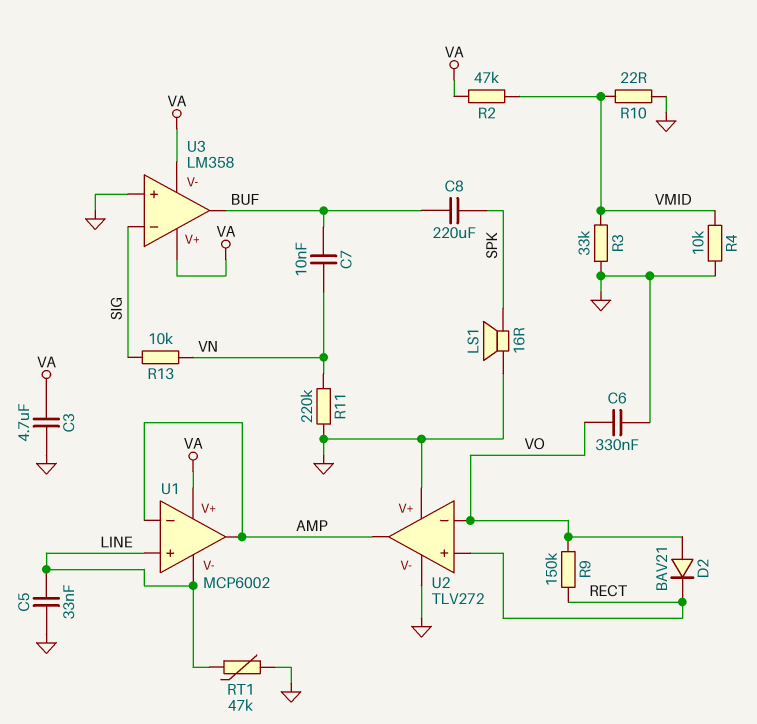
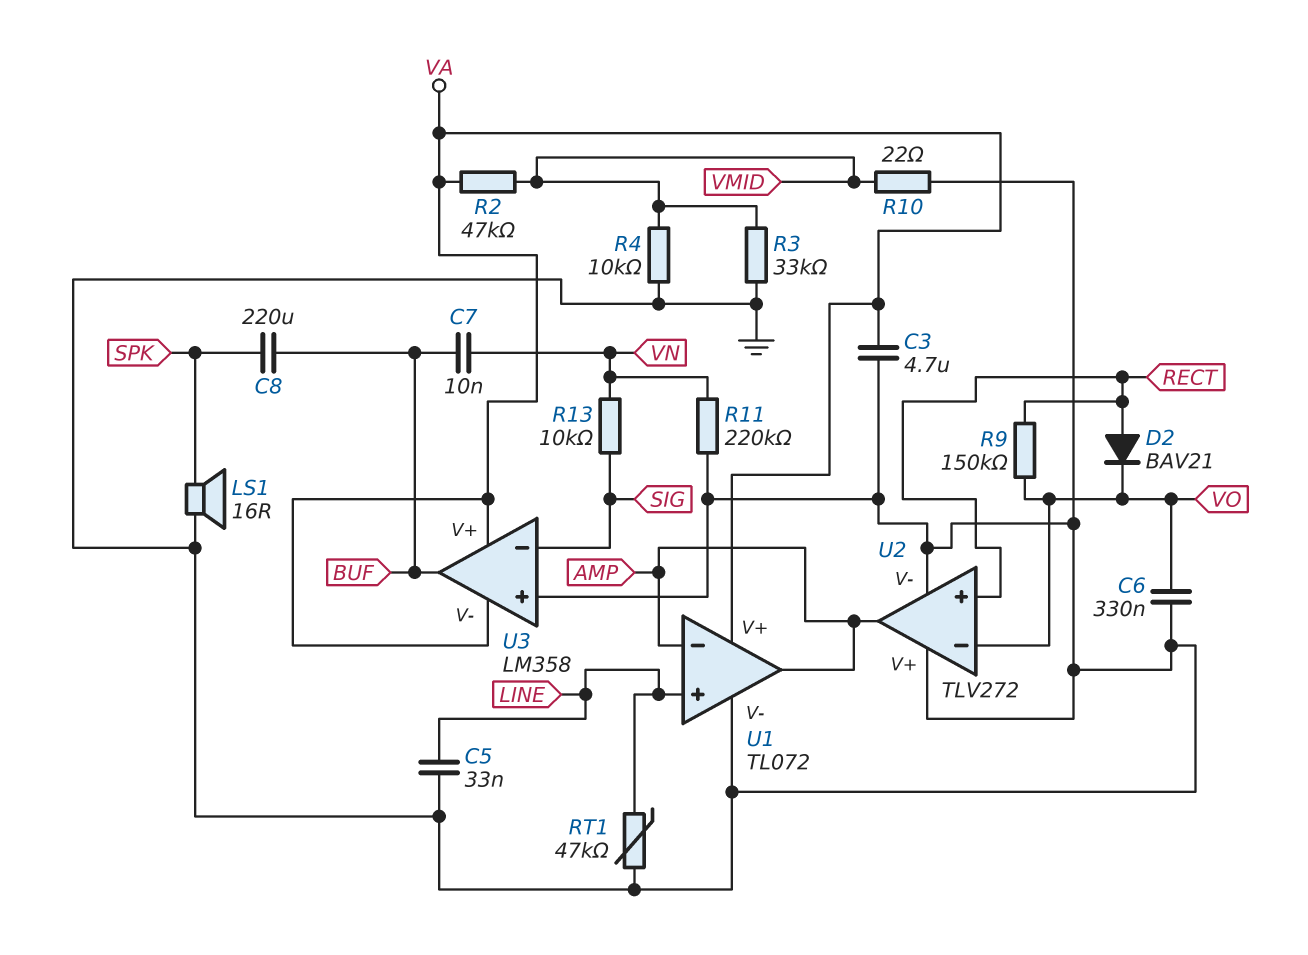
D2: diode BAV21 (A VO, K RECT) -> diode BAV21 (A RECT, K VO)
U1: MCP6002 -> TL072
U1 pin V-: LINE -> GND

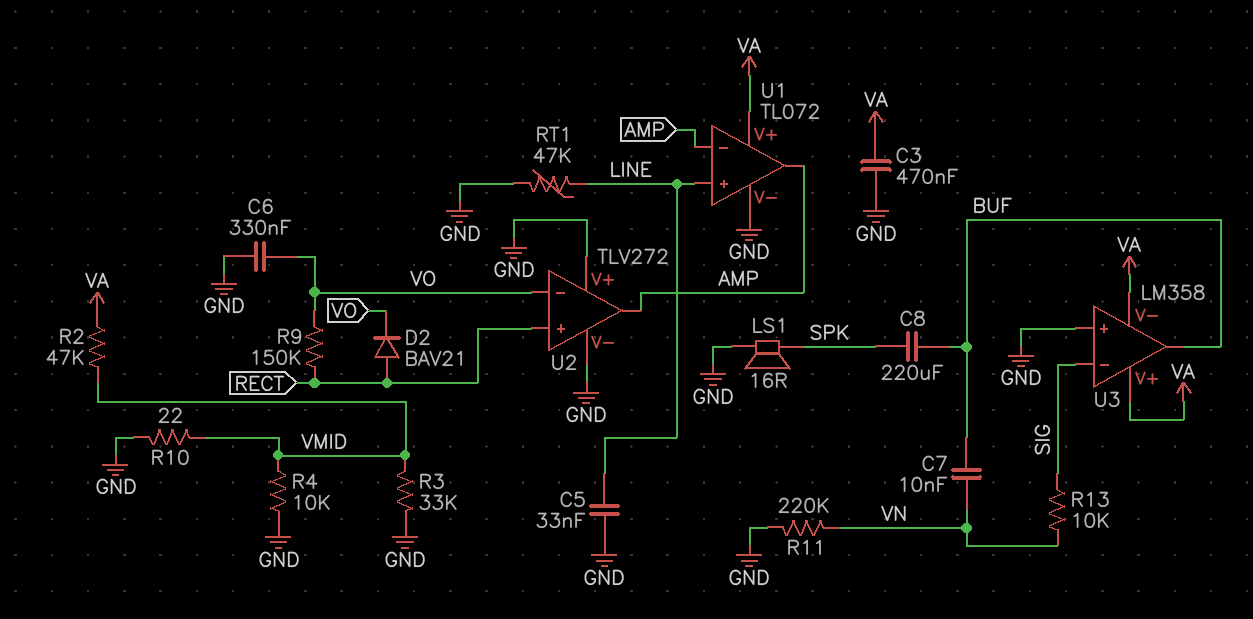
C3: 4.7uF (GND, VA) -> 470nF (GND, VA)

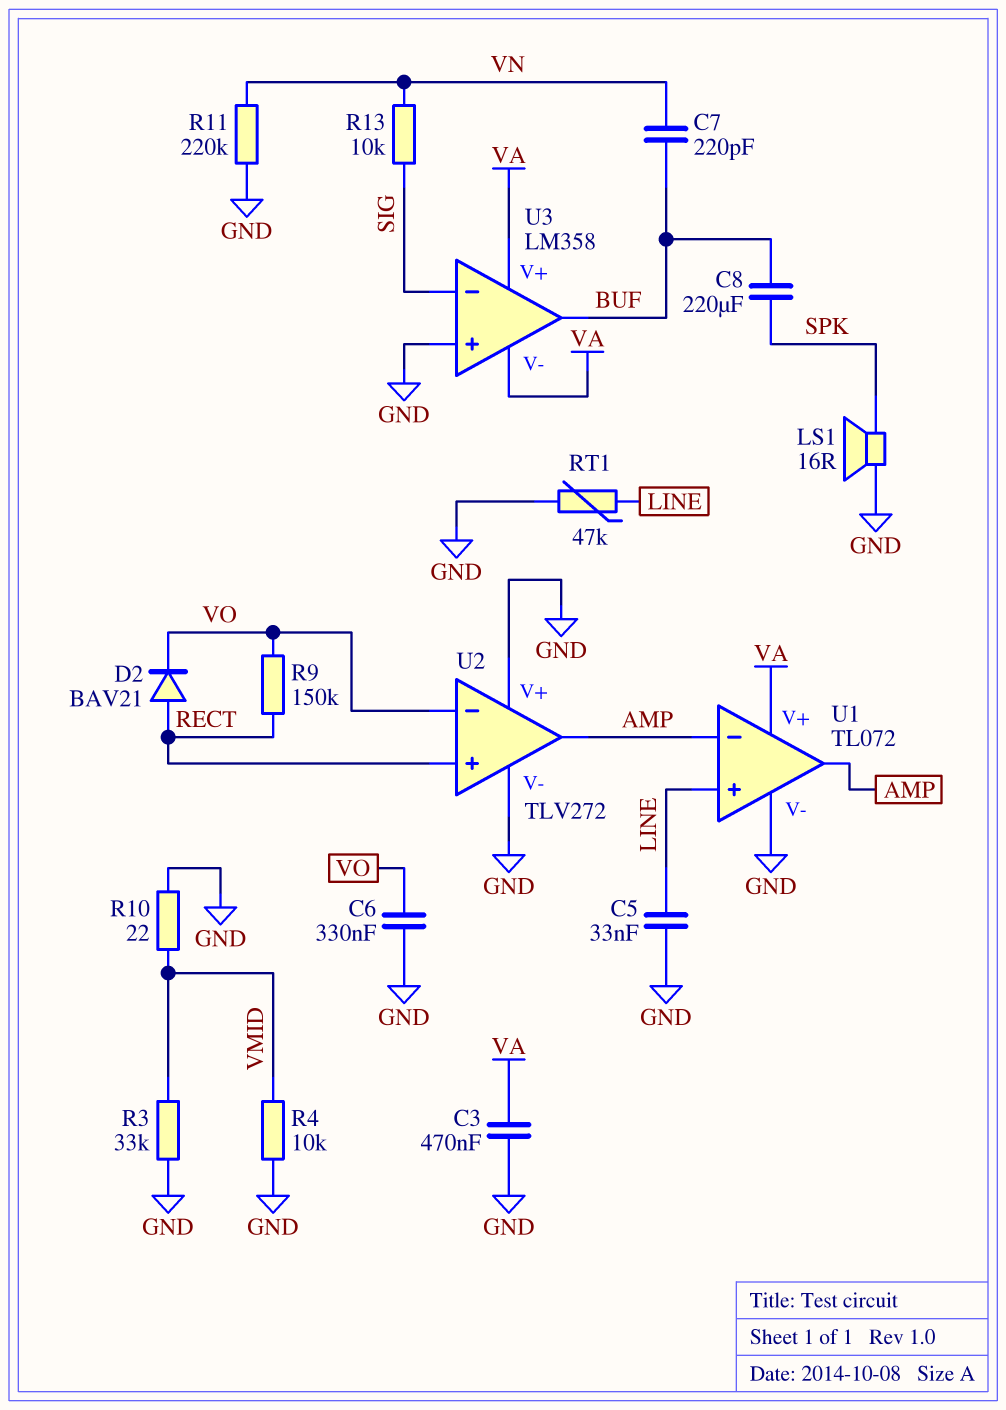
C7: 10nF (BUF, VN) -> 220pF (BUF, VN)
R2: 47k (VA, VMID) -> none

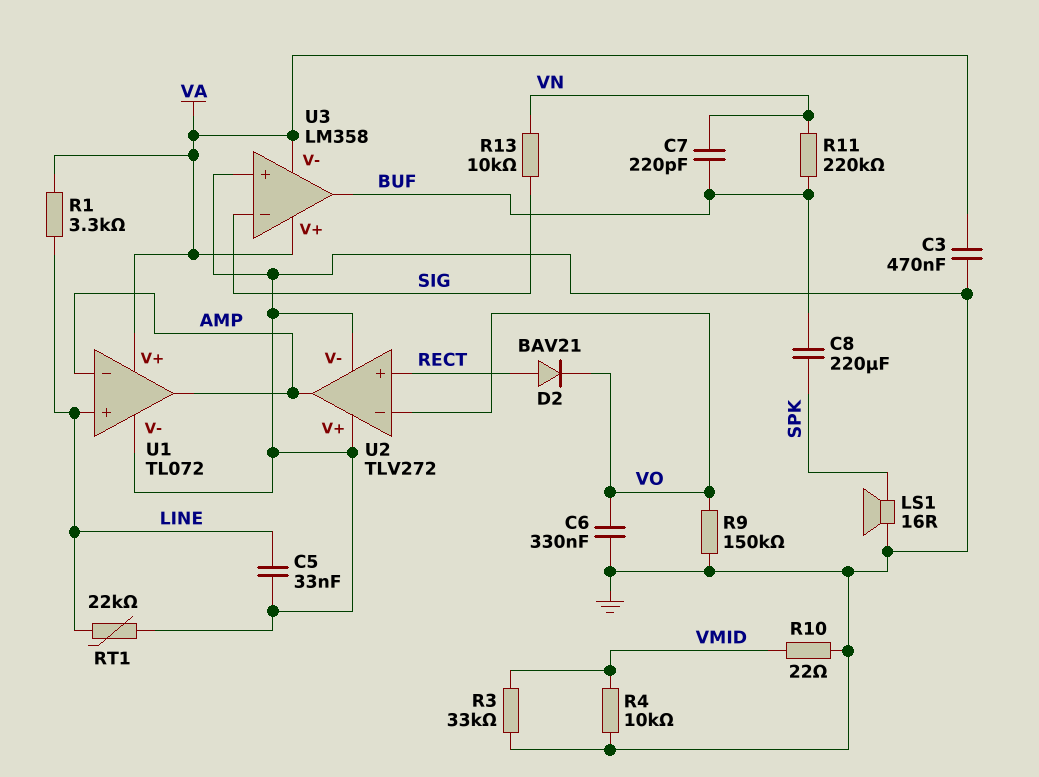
R1: none -> 3.3k (LINE, VA)
R9: 150k (RECT, VO) -> 150k (GND, VO)
R11: 220k (GND, VN) -> 220k (BUF, VN)
RT1: 47k (GND, LINE) -> 22k (GND, LINE)

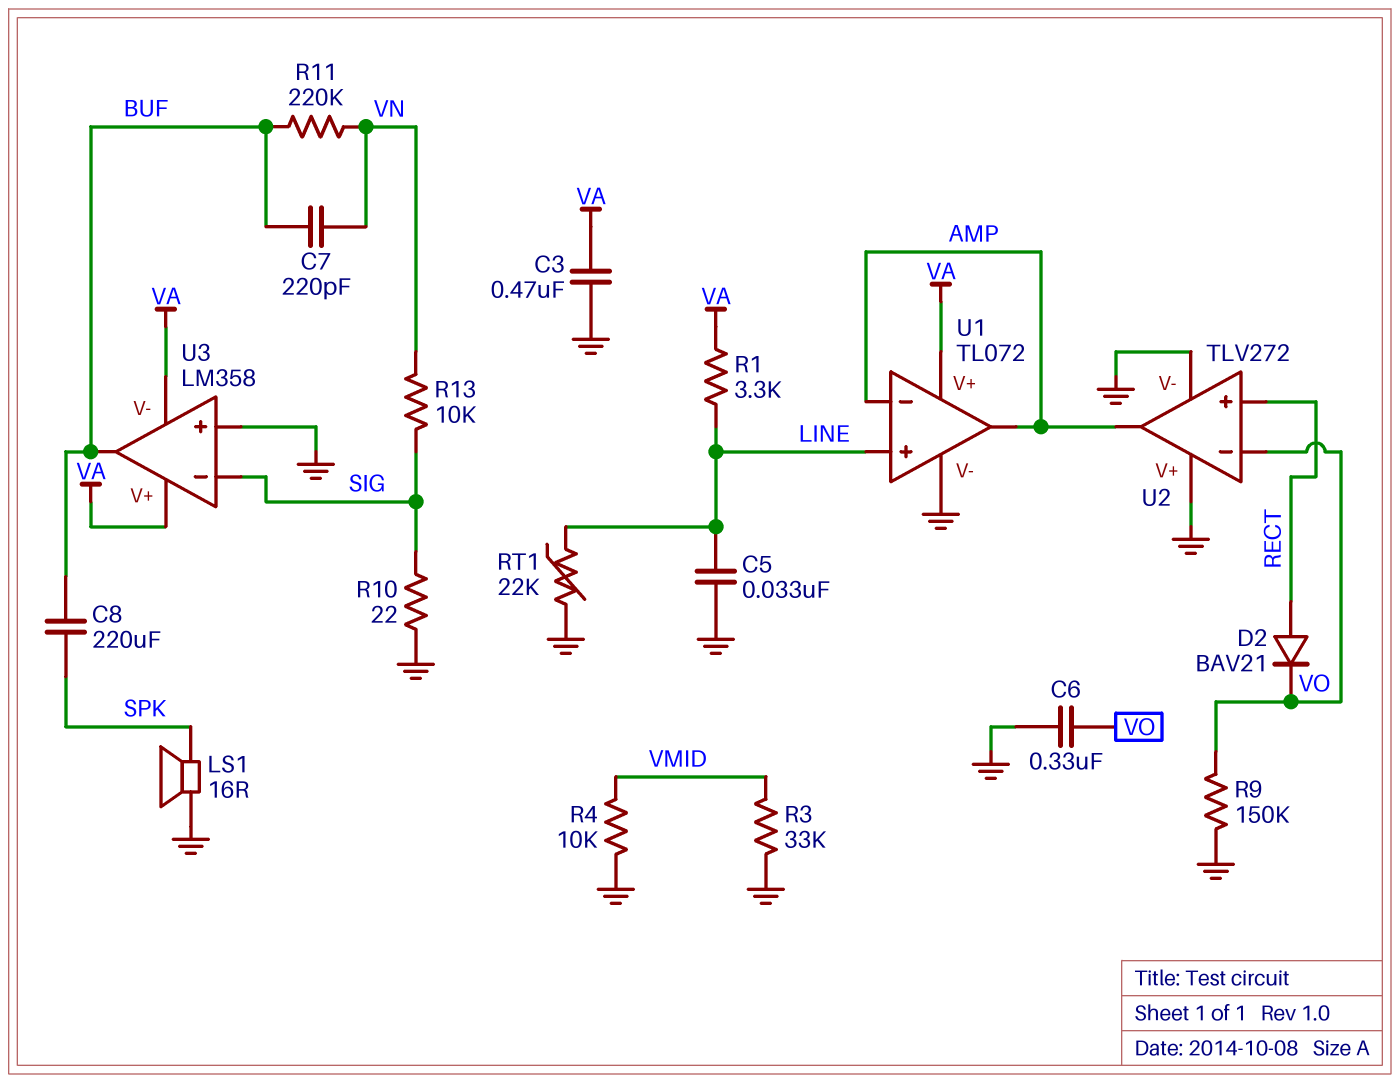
R10: 22 (GND, VMID) -> 22 (GND, SIG)

